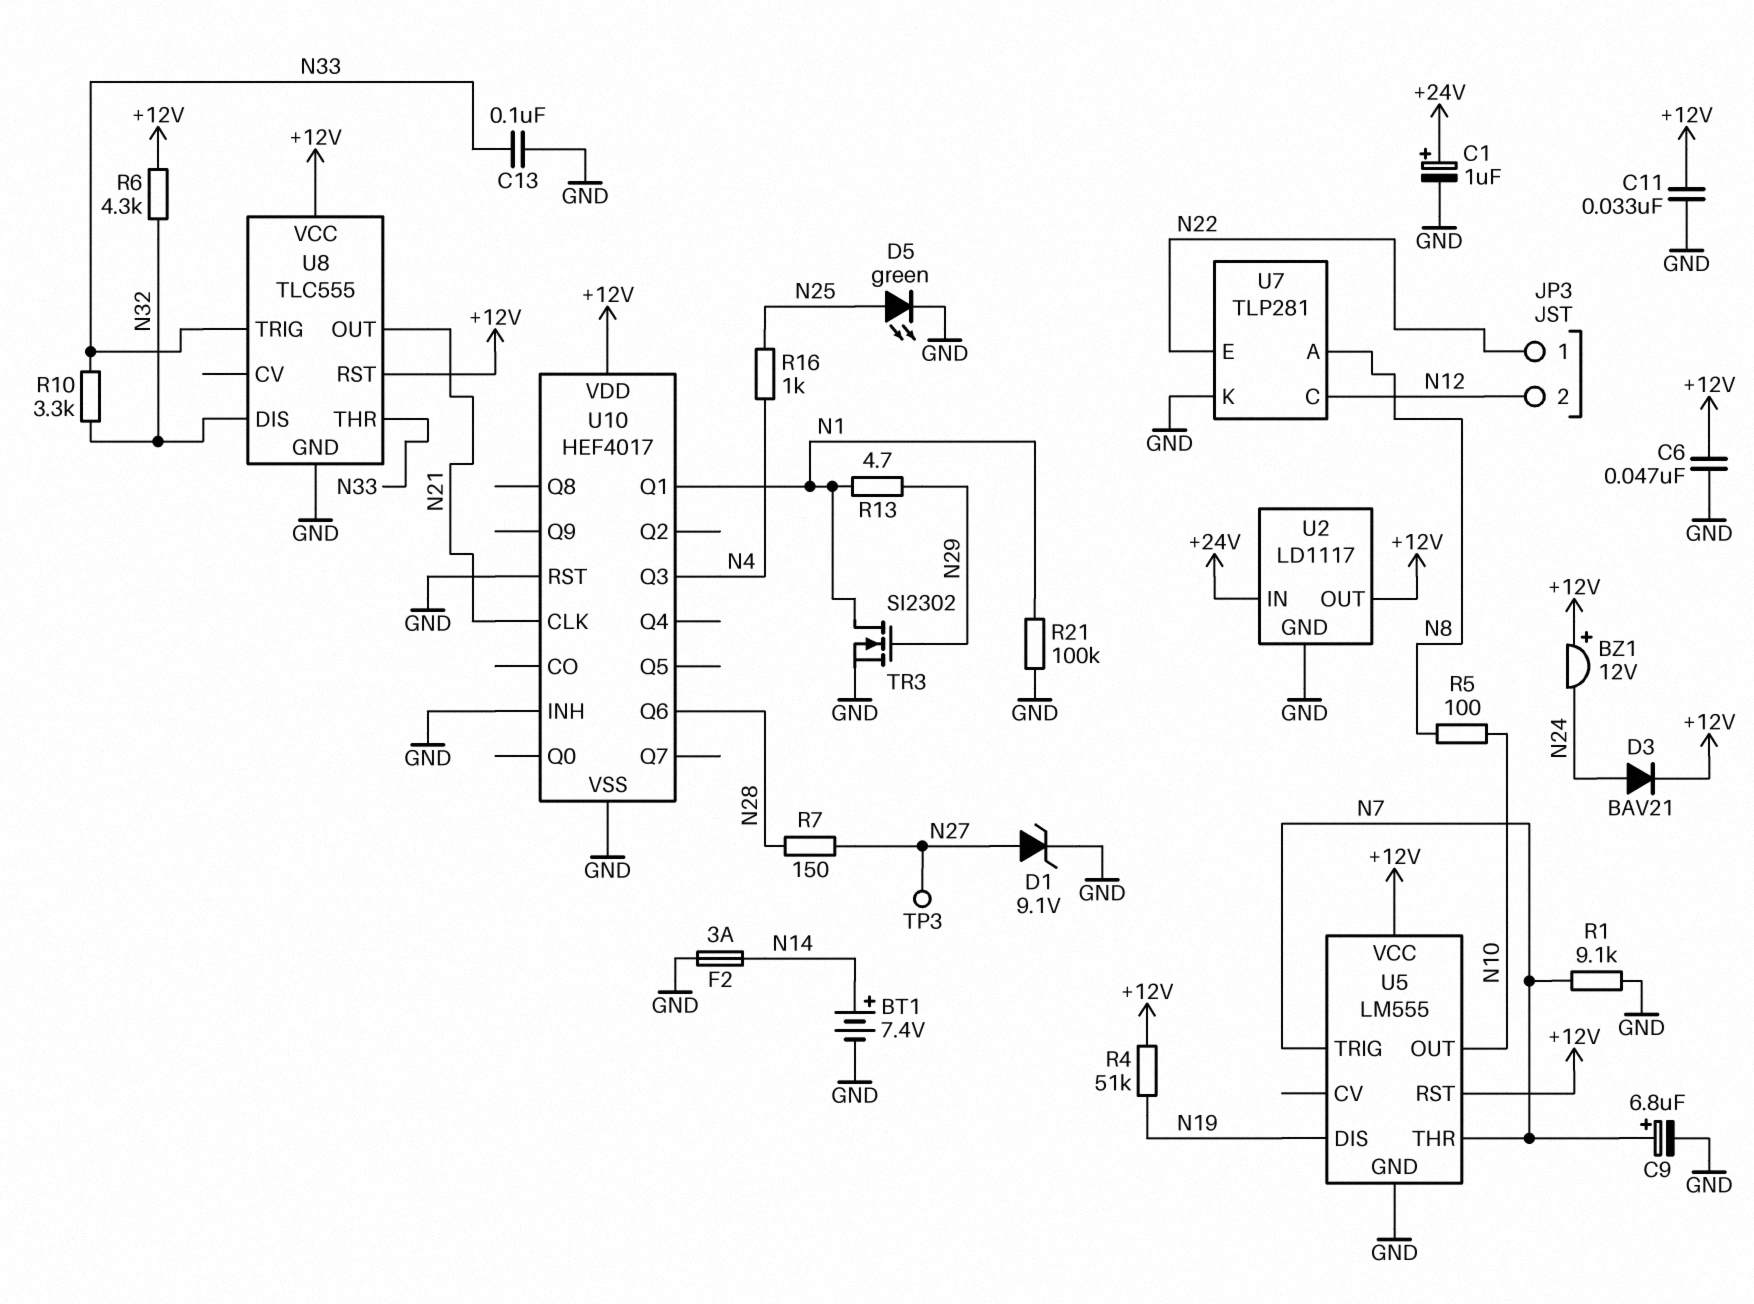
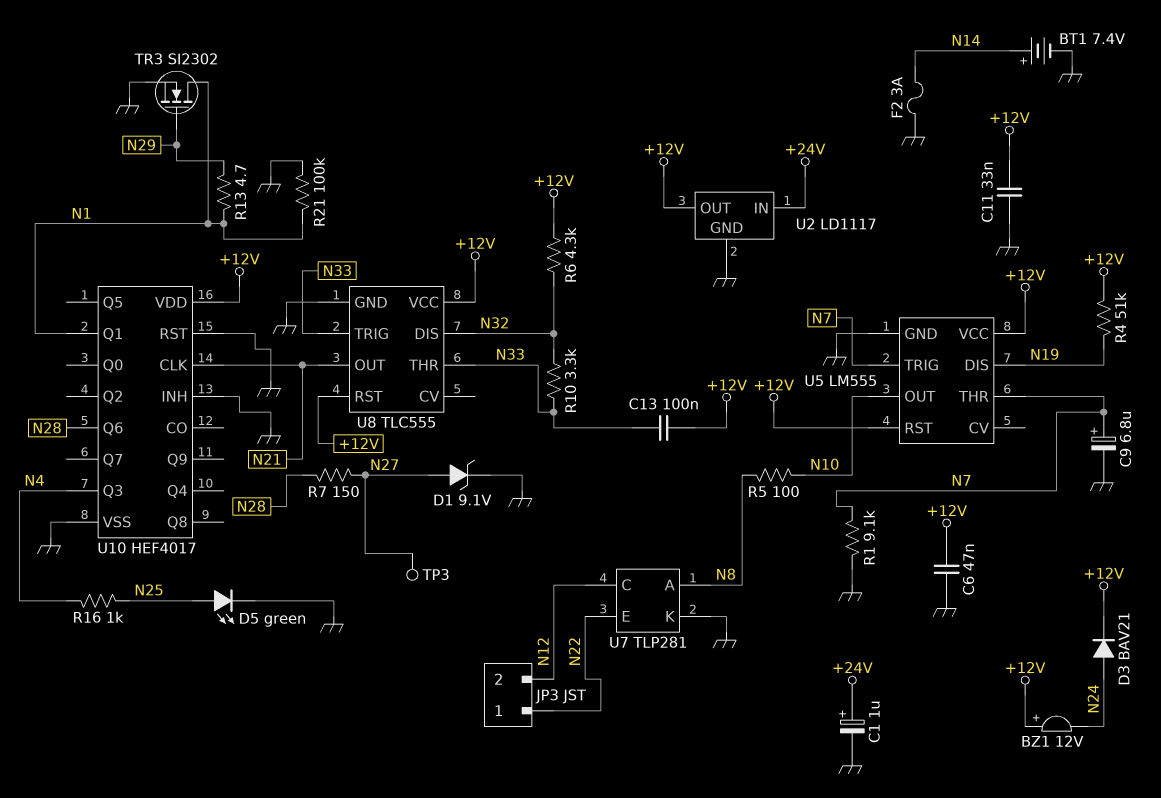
C13: 100nF (GND, N33) -> 100nF (+12V, N33)

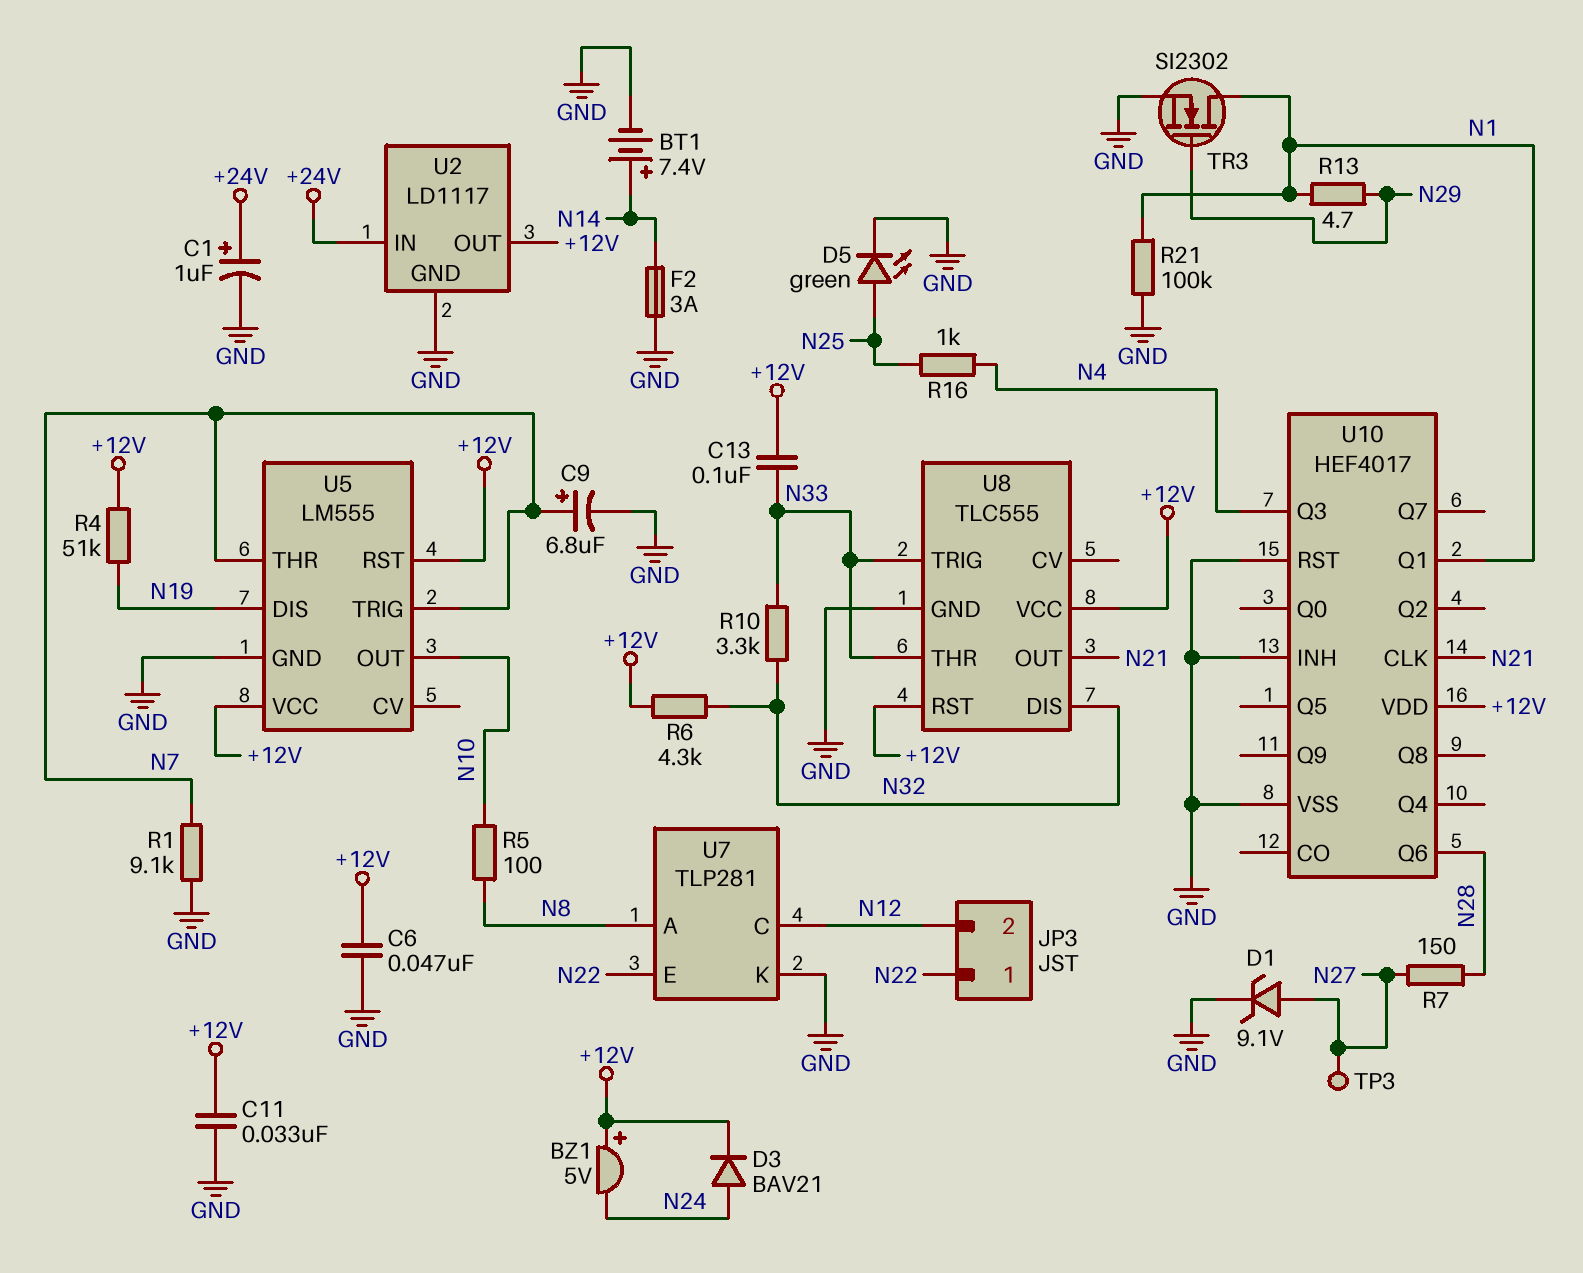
BZ1: buzzer 12V (plus +12V, minus N24) -> buzzer 5V (plus +12V, minus N24)

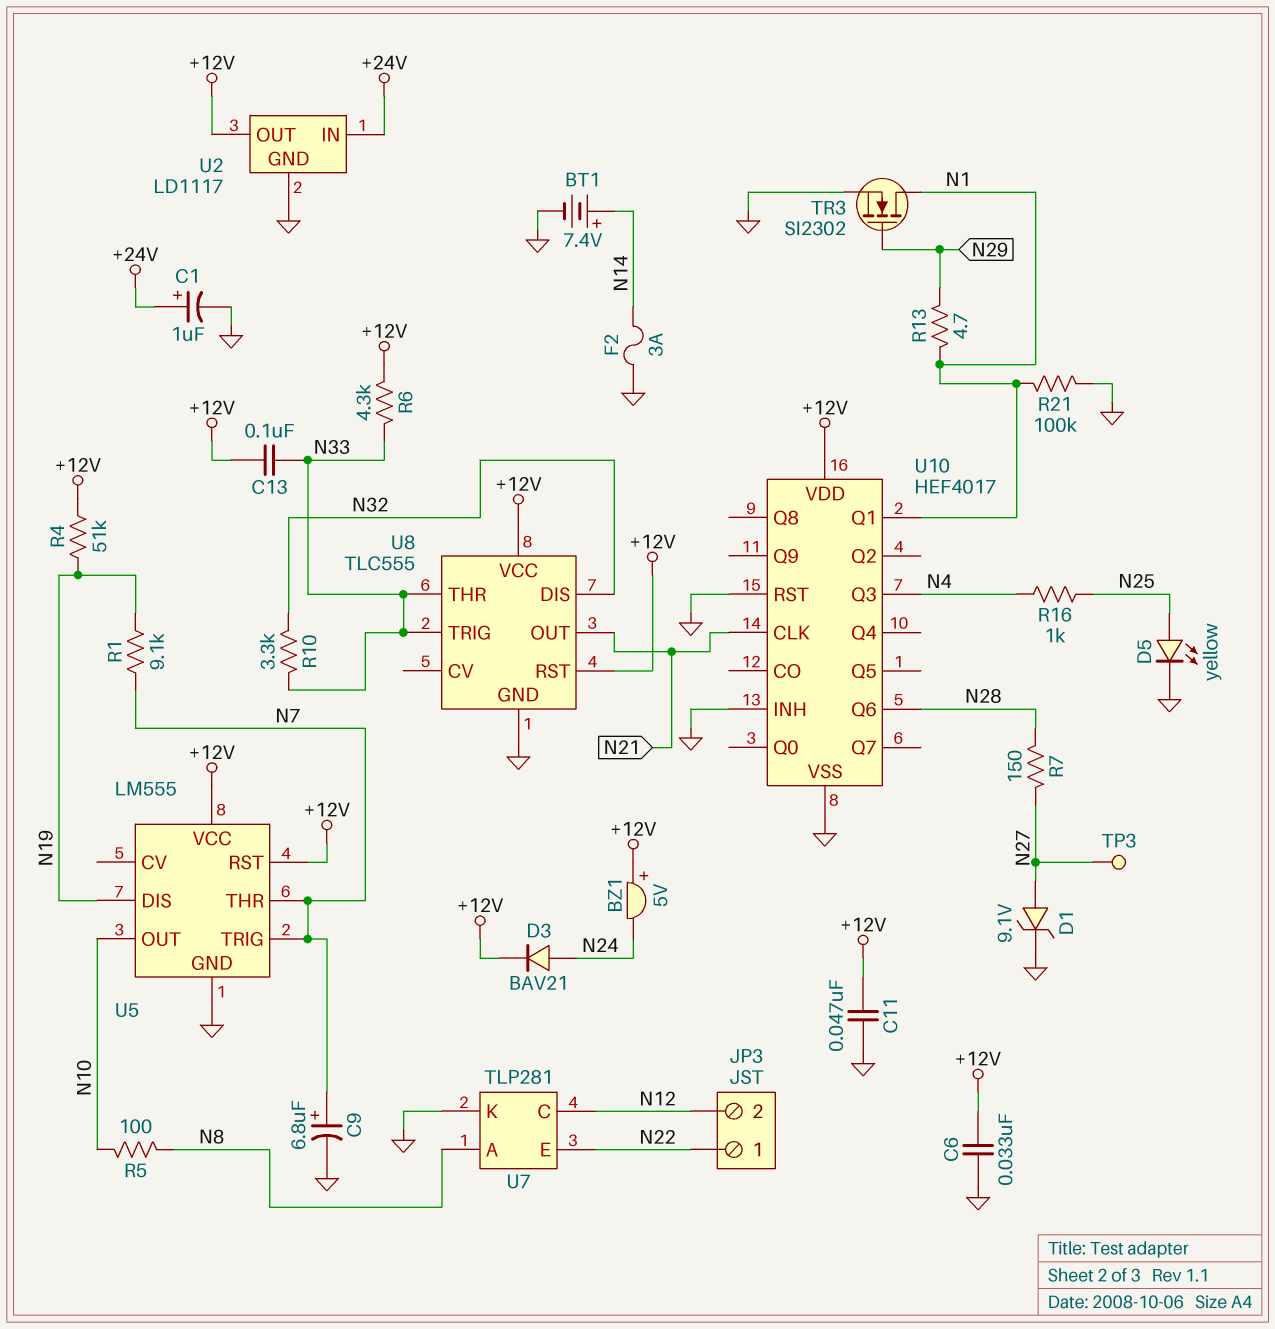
C6: 47nF (+12V, GND) -> 33nF (+12V, GND)
C11: 33nF (+12V, GND) -> 47nF (+12V, GND)
D5: LED green (A N25, K GND) -> LED yellow (A N25, K GND)
R1: 9.1k (GND, N7) -> 9.1k (N7, N19)
R6: 4.3k (+12V, N32) -> 4.3k (+12V, N33)

